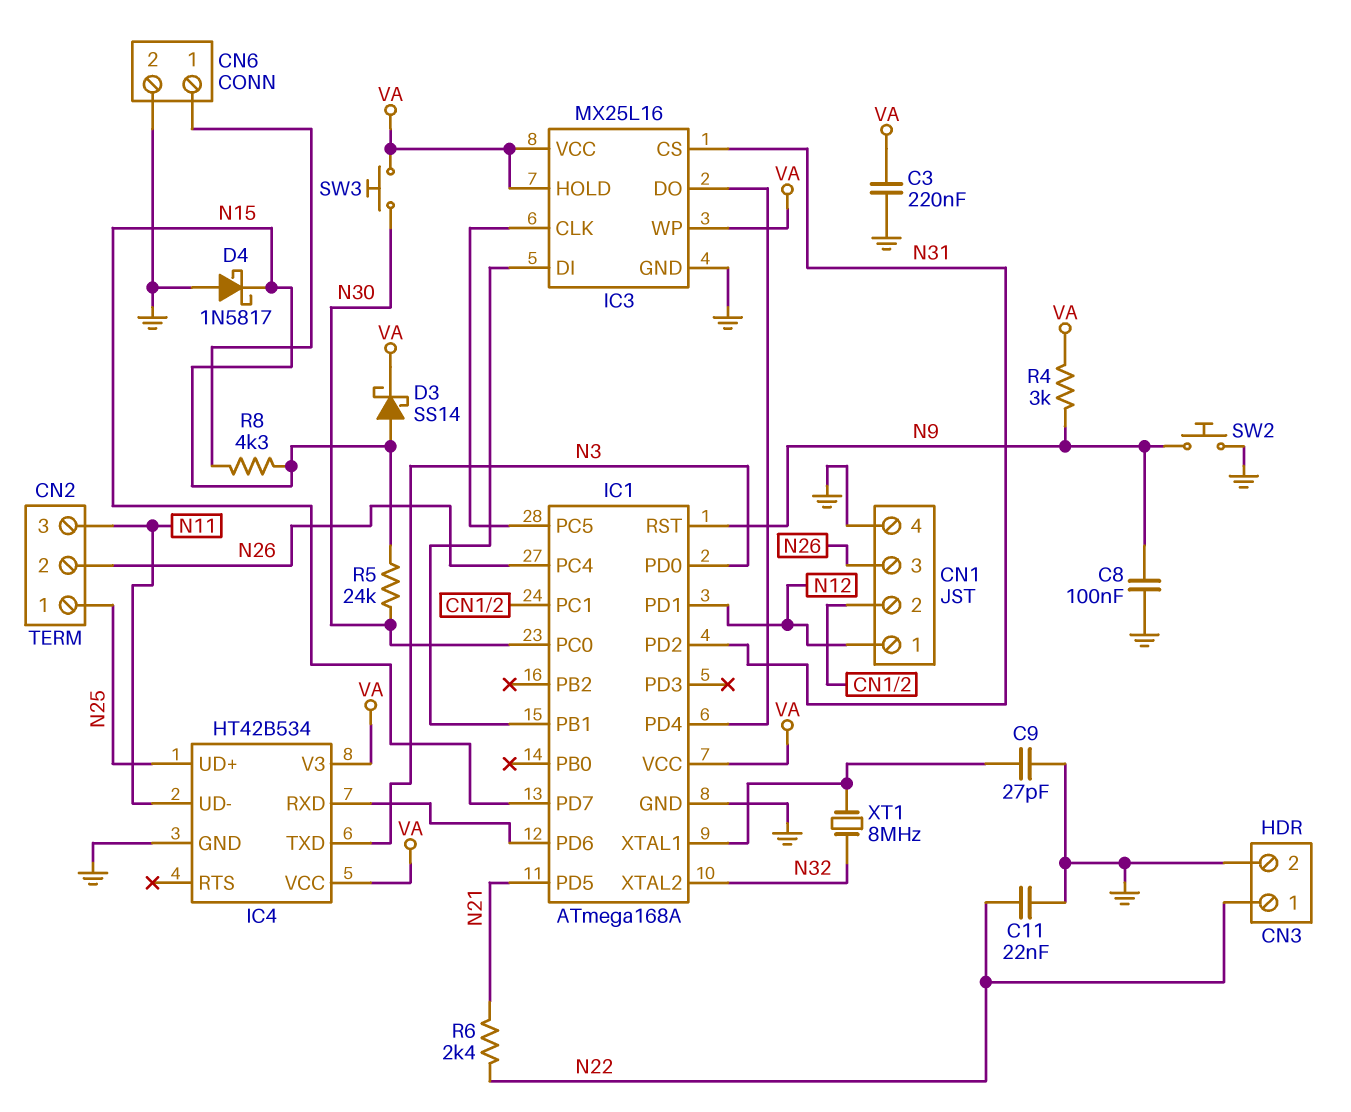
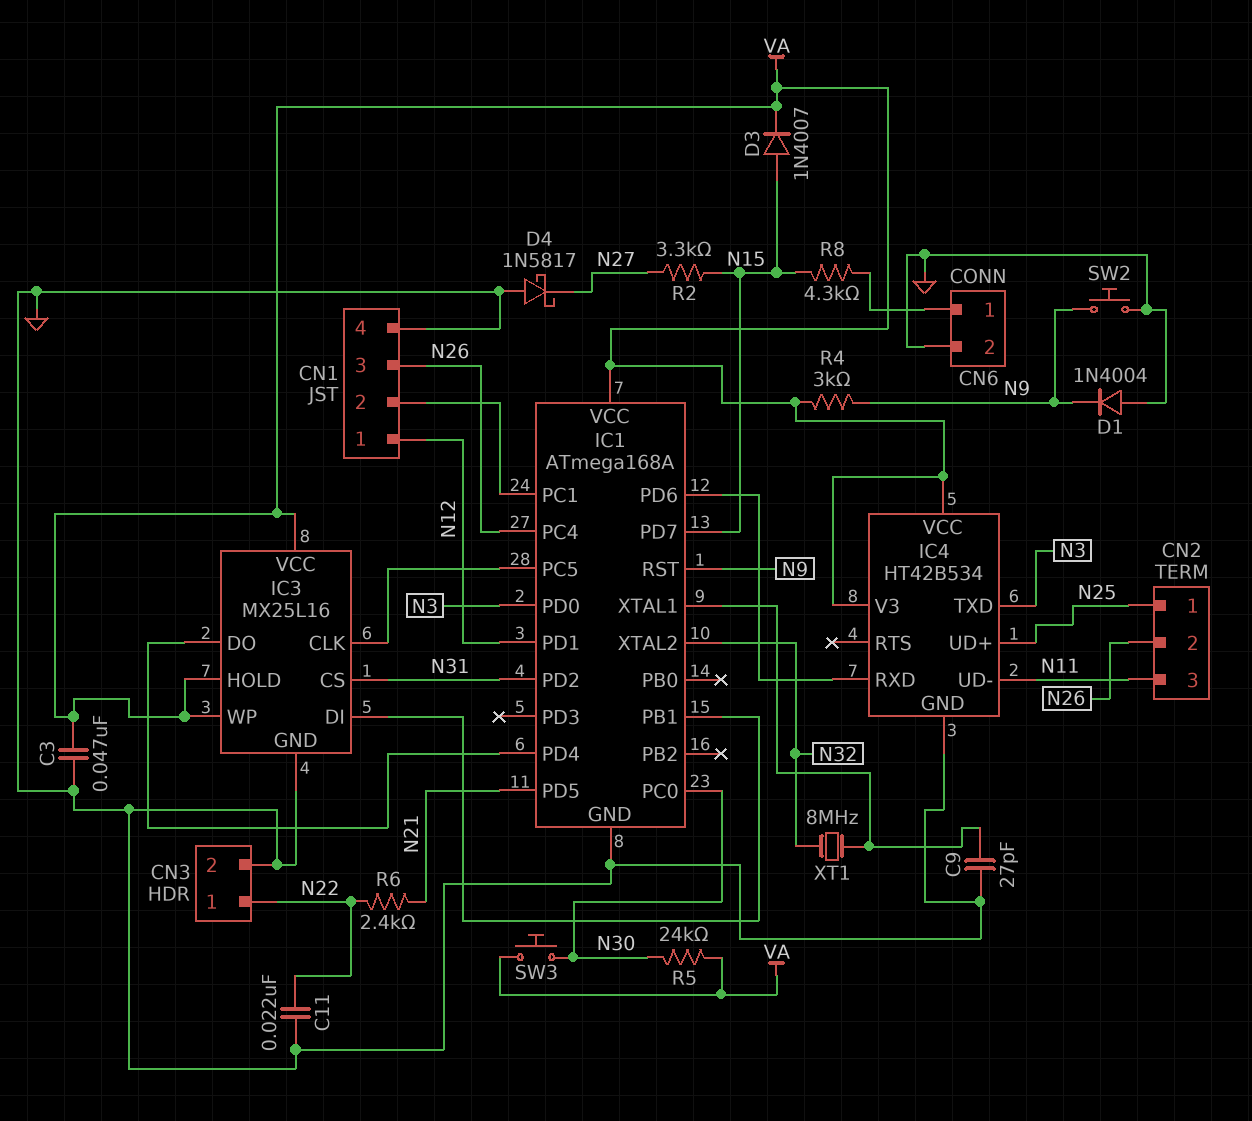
C3: 220nF (GND, VA) -> 47nF (GND, VA)
C8: 100nF (GND, N9) -> none
D1: none -> diode 1N4004 (A GND, K N9)
D3: schottky SS14 (A N15, K VA) -> diode 1N4007 (A N15, K VA)
D4: schottky 1N5817 (A GND, K N15) -> schottky 1N5817 (A GND, K N27)
R2: none -> 3.3k (N15, N27)
R5: 24k (N15, N30) -> 24k (N30, VA)

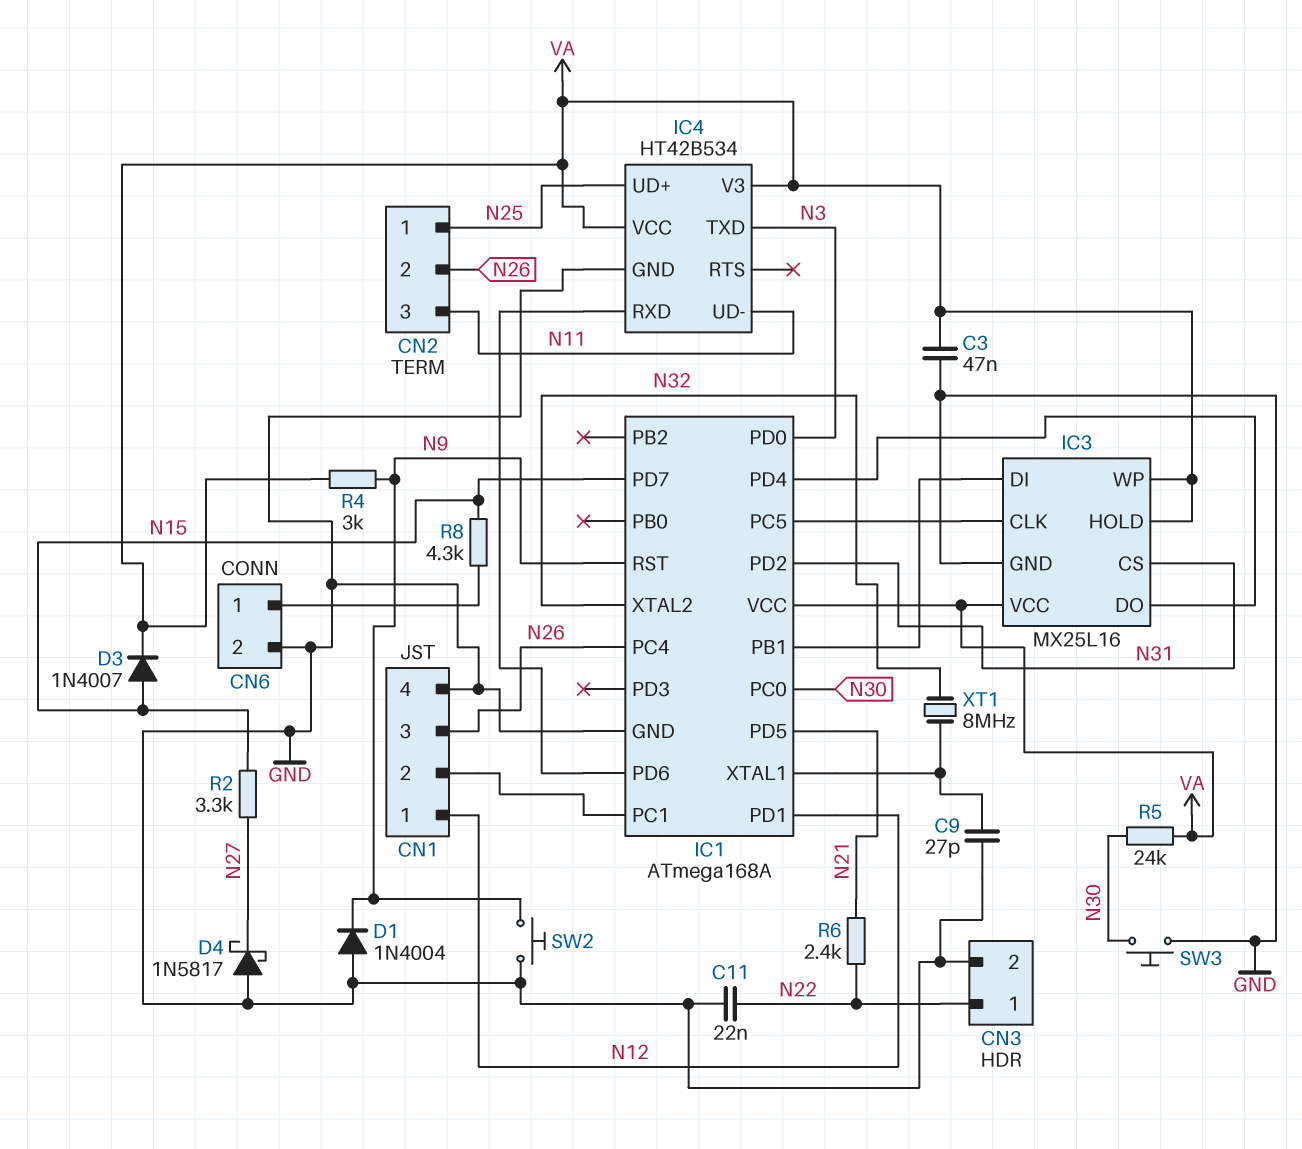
SW3: button (N30, VA) -> button (GND, N30)

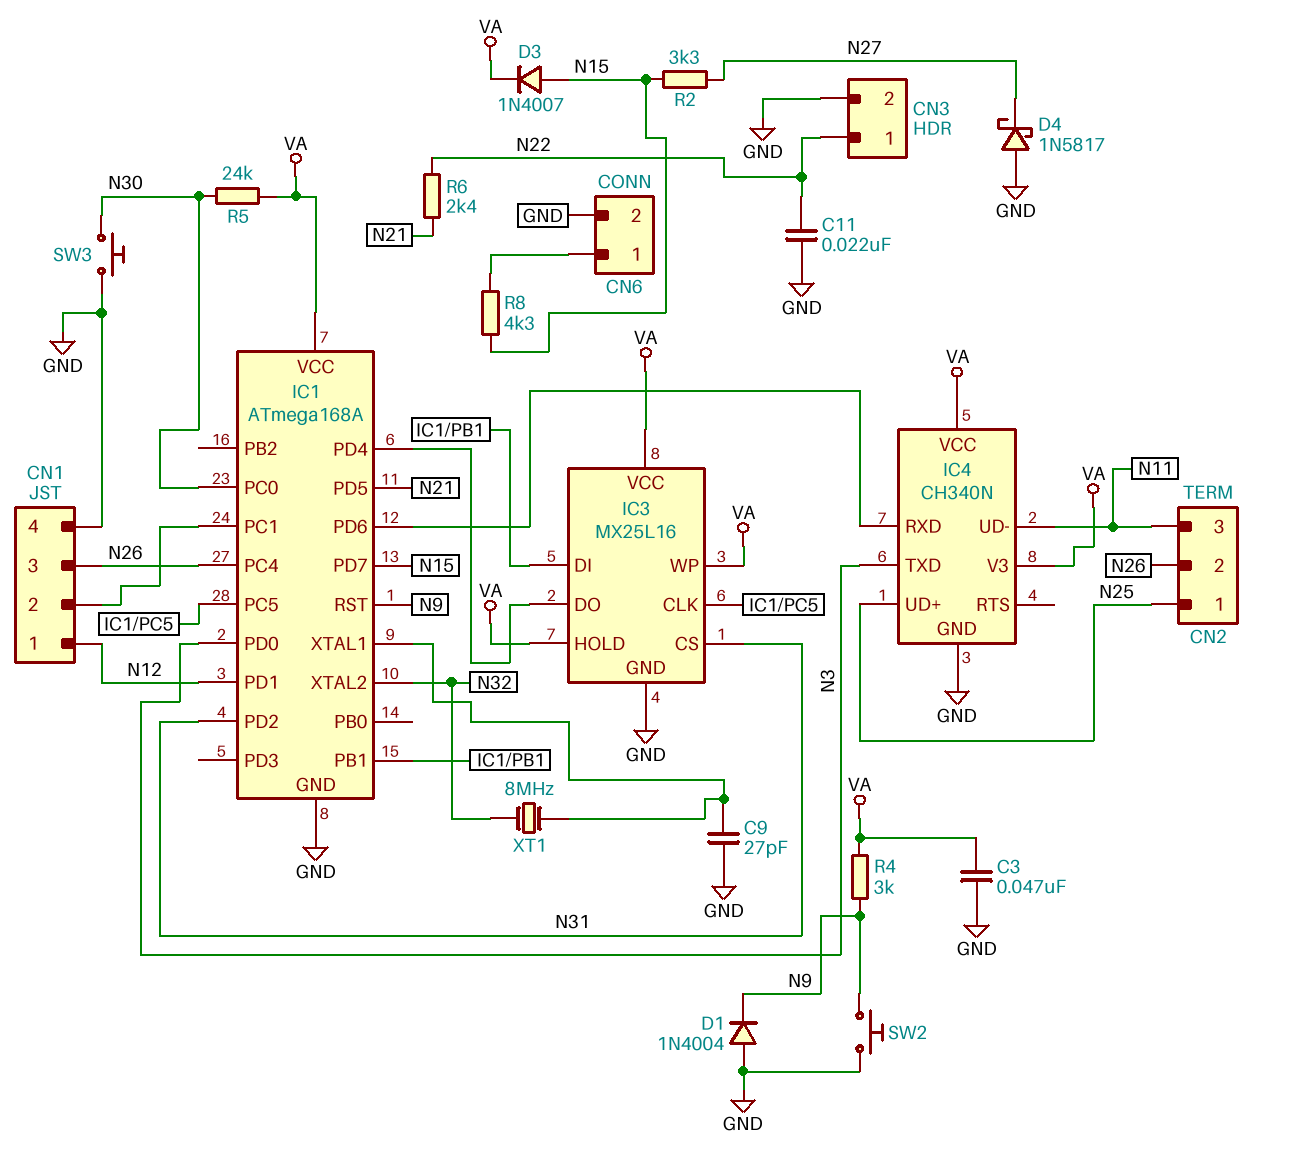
IC4: HT42B534 -> CH340N

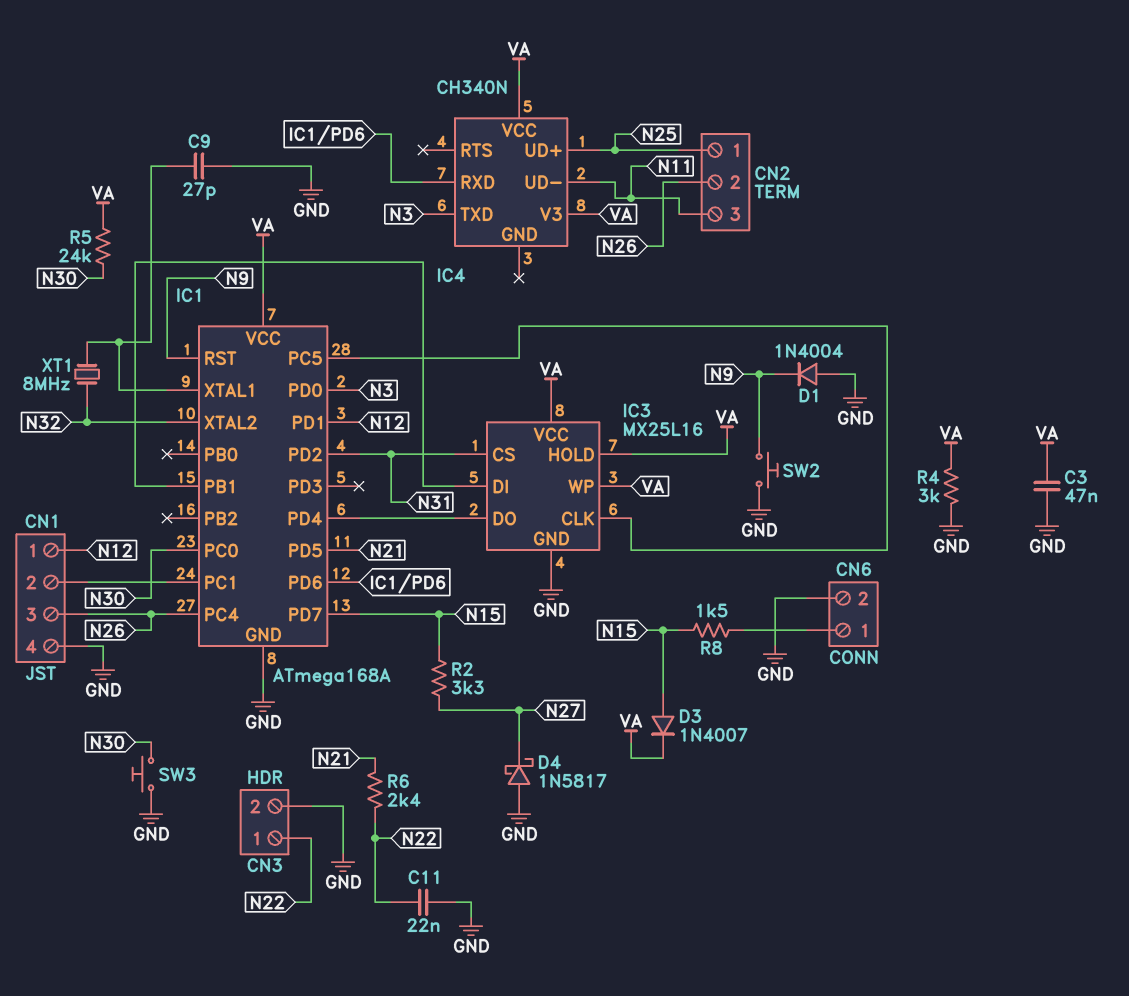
IC4 pin GND: GND -> none
R4: 3k (N9, VA) -> 3k (GND, VA)
R8: 4.3k (CN6/1, N15) -> 1.5k (CN6/1, N15)

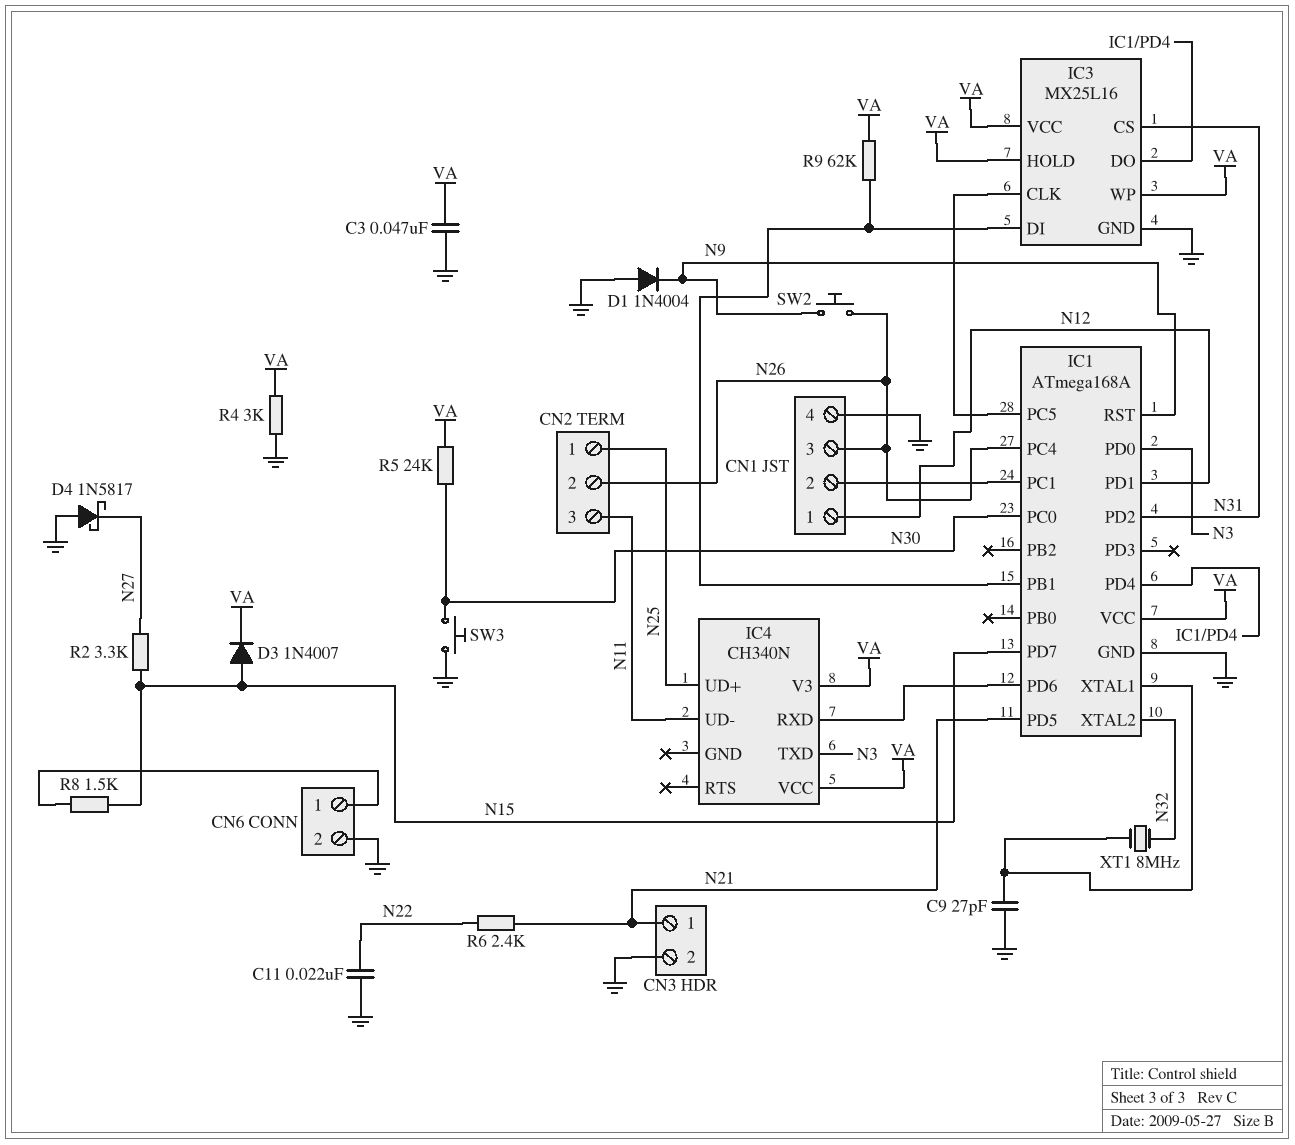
CN3 pin 1: N22 -> N21
R9: none -> 62k (IC1/PB1, VA)
SW2: button (GND, N9) -> button (N9, N26)

